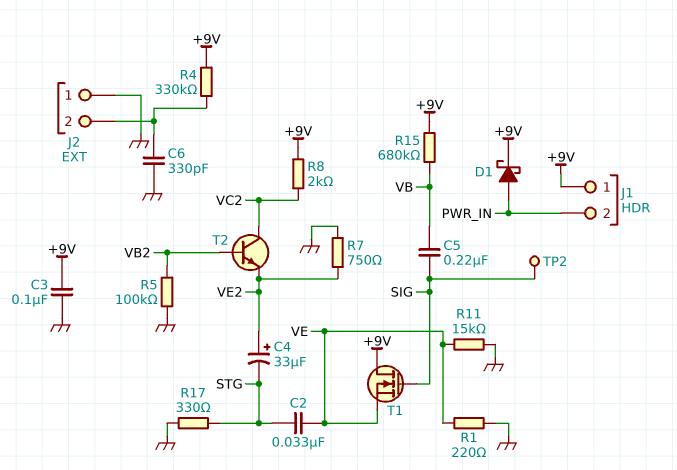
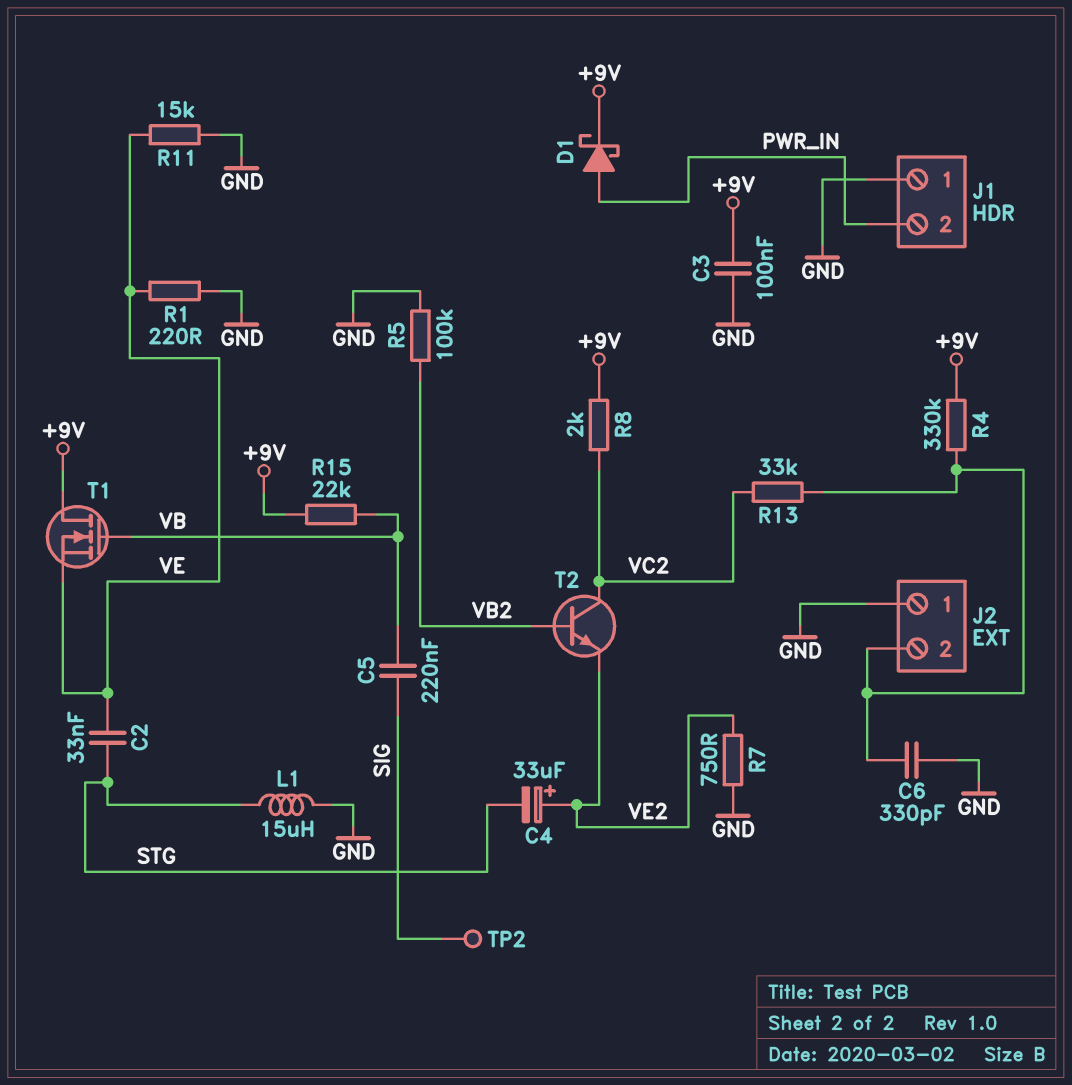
J1 pin 1: +9V -> GND
L1: none -> 15uH (GND, STG)
R13: none -> 33k (J2/2, VC2)
R15: 680k (+9V, VB) -> 22k (+9V, VB)
R17: 330 (GND, STG) -> none
T1: NMOS (G SIG, D +9V, S VE) -> NMOS (G VB, D +9V, S VE)

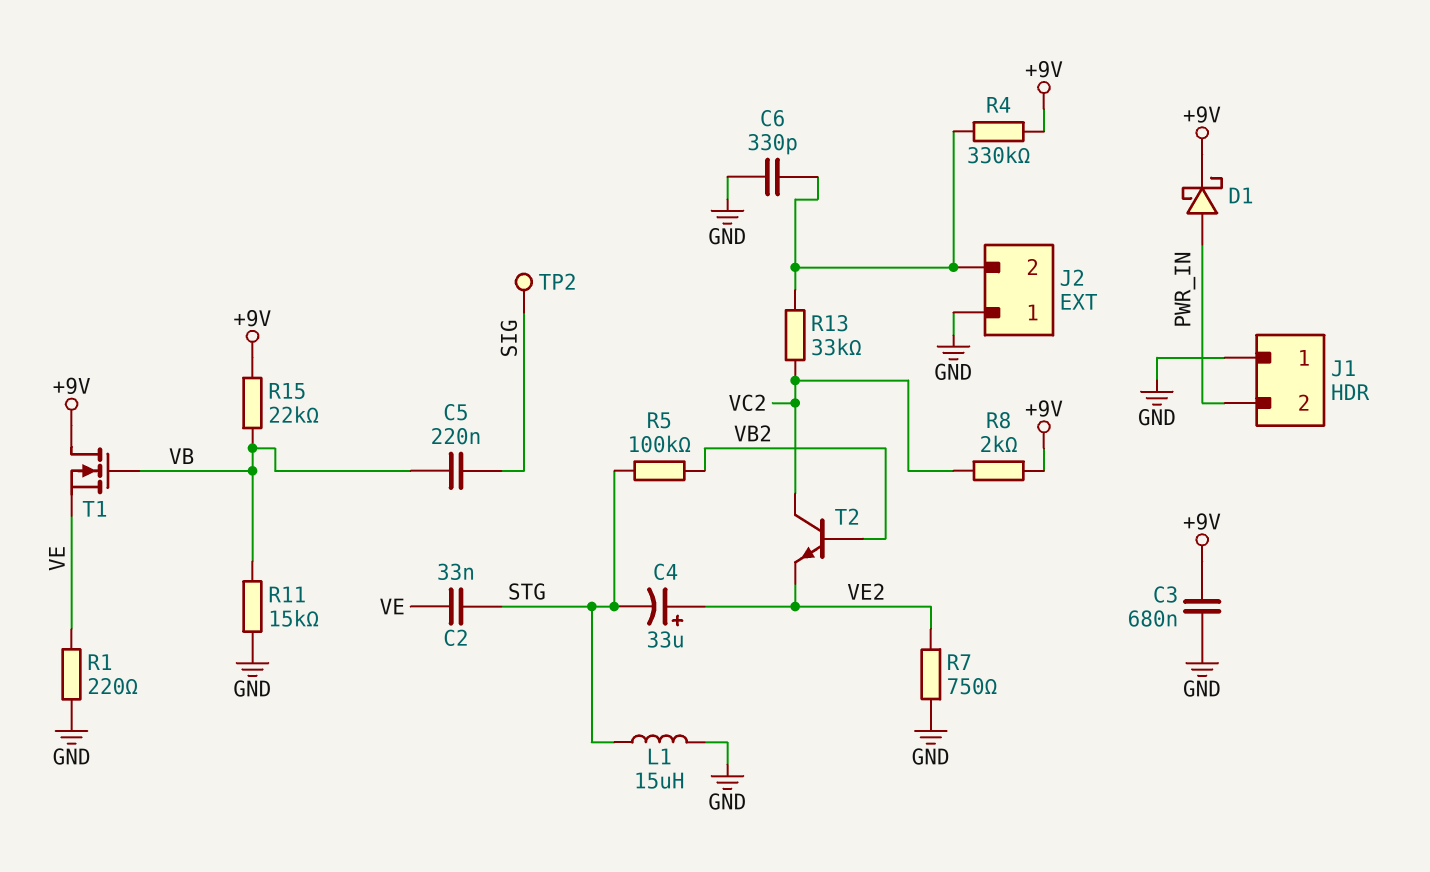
C3: 100nF (+9V, GND) -> 680nF (+9V, GND)
R5: 100k (GND, VB2) -> 100k (STG, VB2)
R11: 15k (GND, VE) -> 15k (GND, VB)

